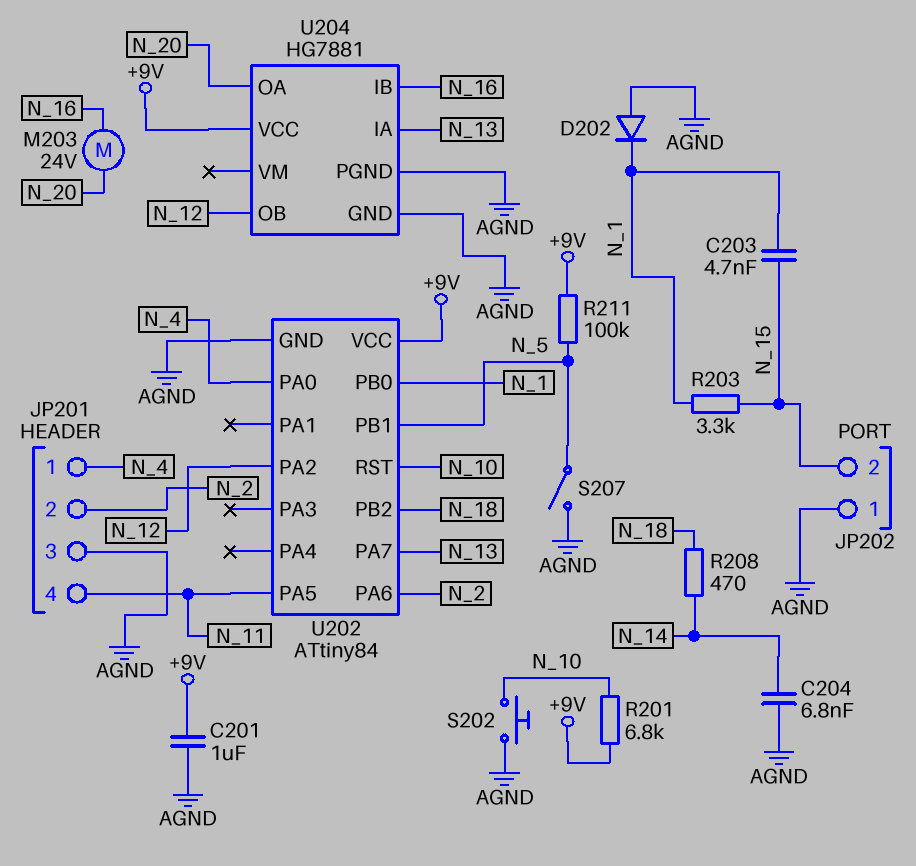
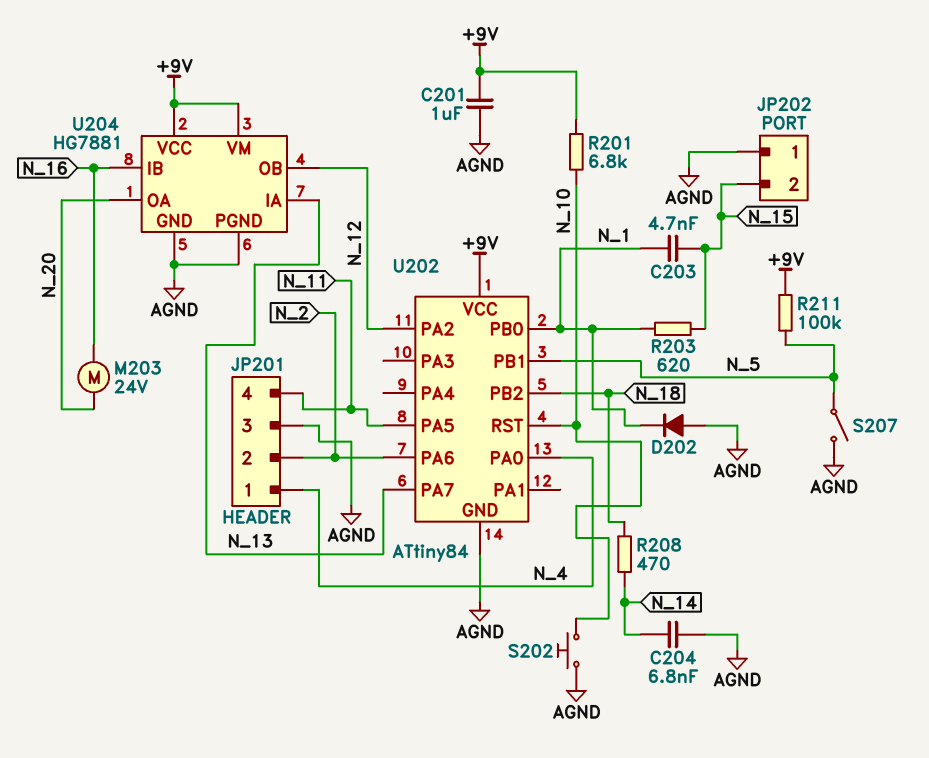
R203: 3.3k (N_1, N_15) -> 620 (N_1, N_15)
U204 pin VM: none -> +9V

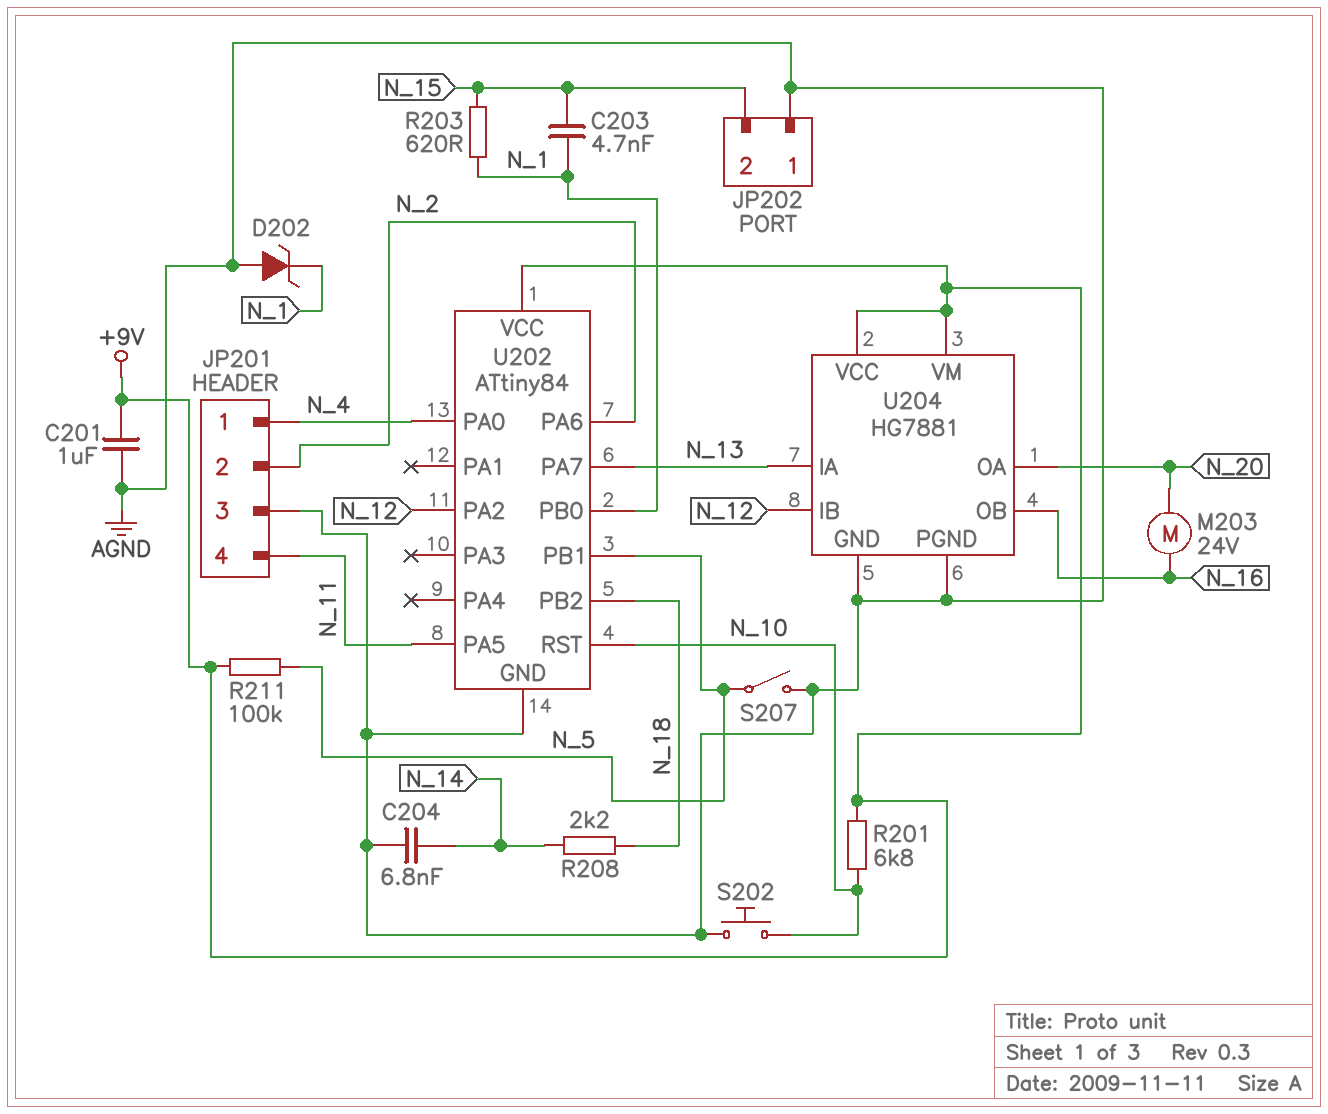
D202: diode (A AGND, K N_1) -> zener (A AGND, K N_1)
R208: 470 (N_14, N_18) -> 2.2k (N_14, N_18)
U204 pin IB: N_16 -> N_12
U204 pin OB: N_12 -> N_16

